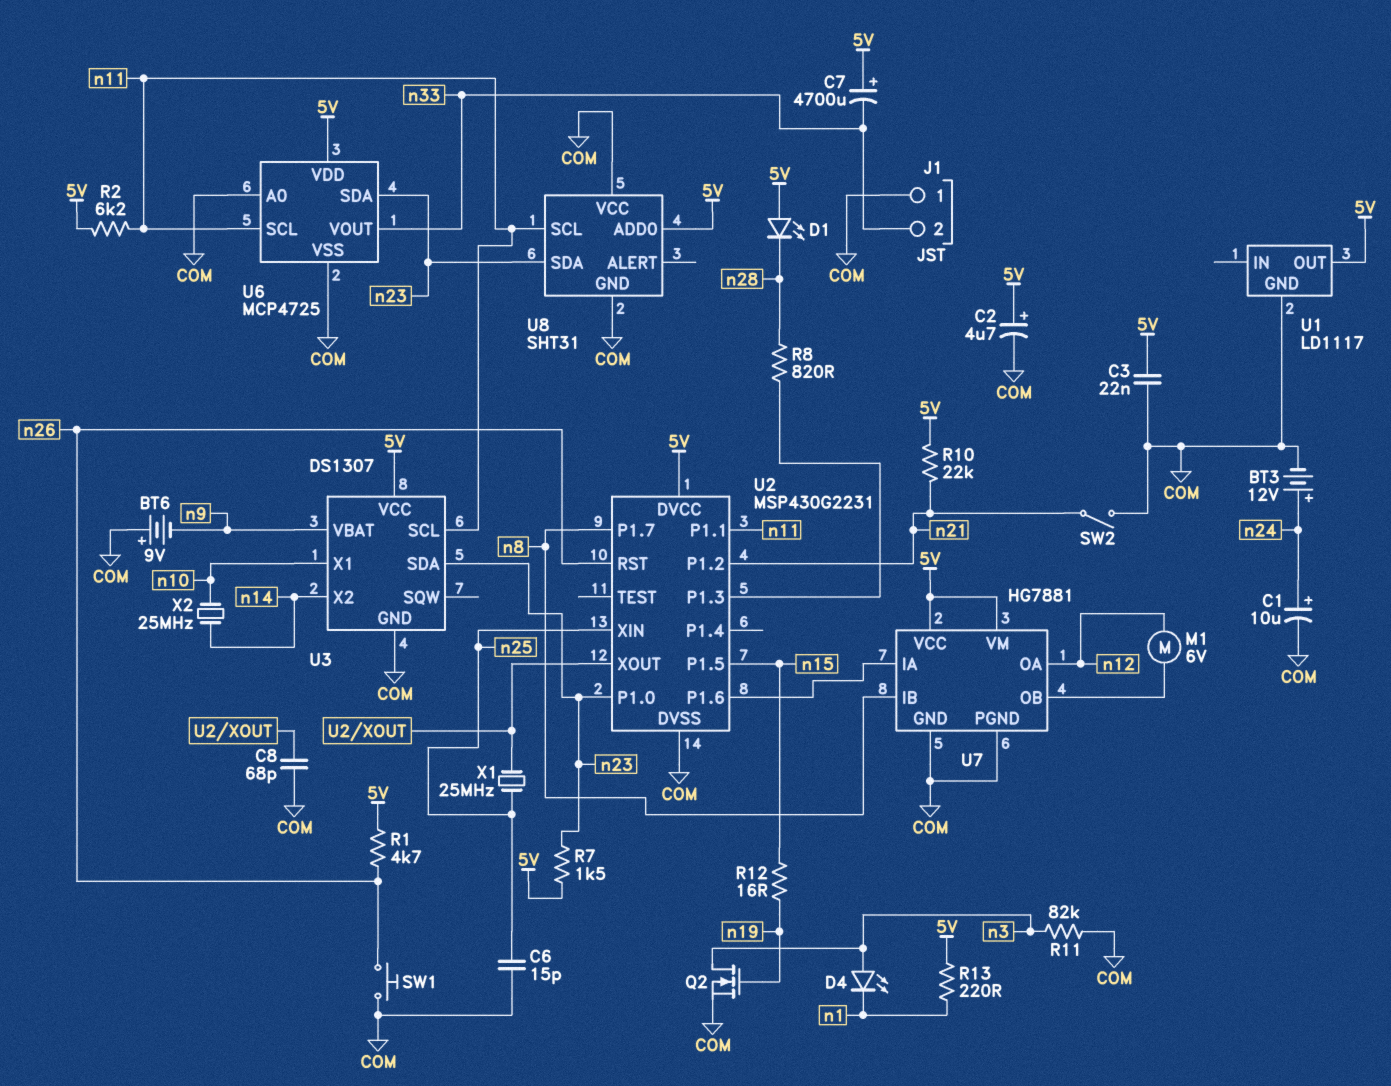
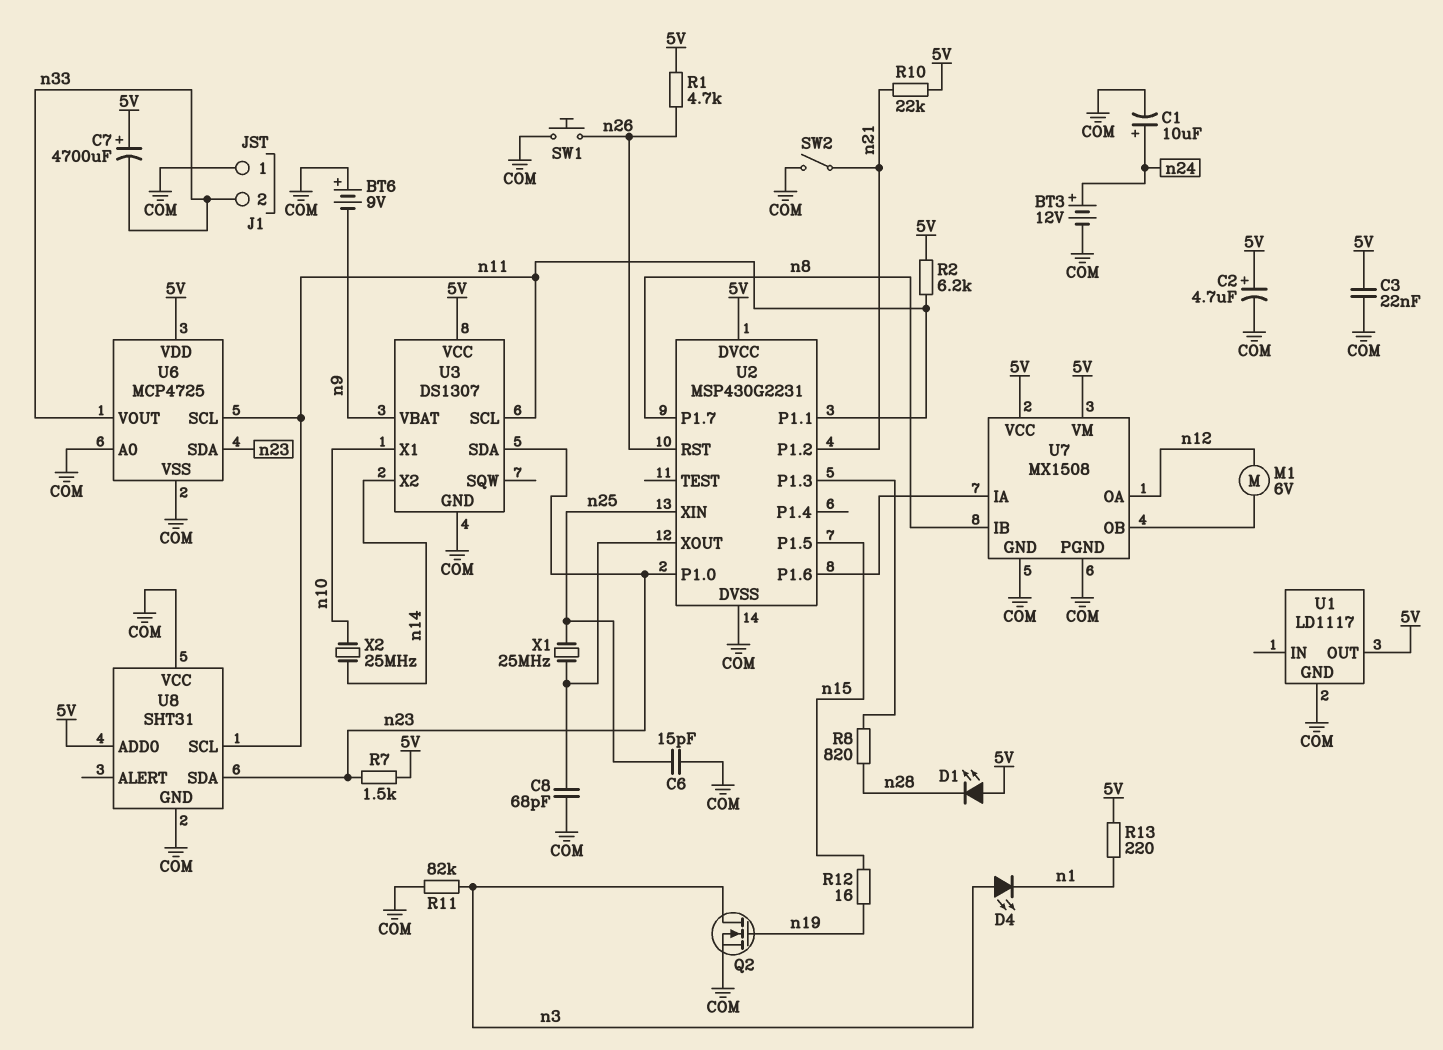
U7: HG7881 -> MX1508

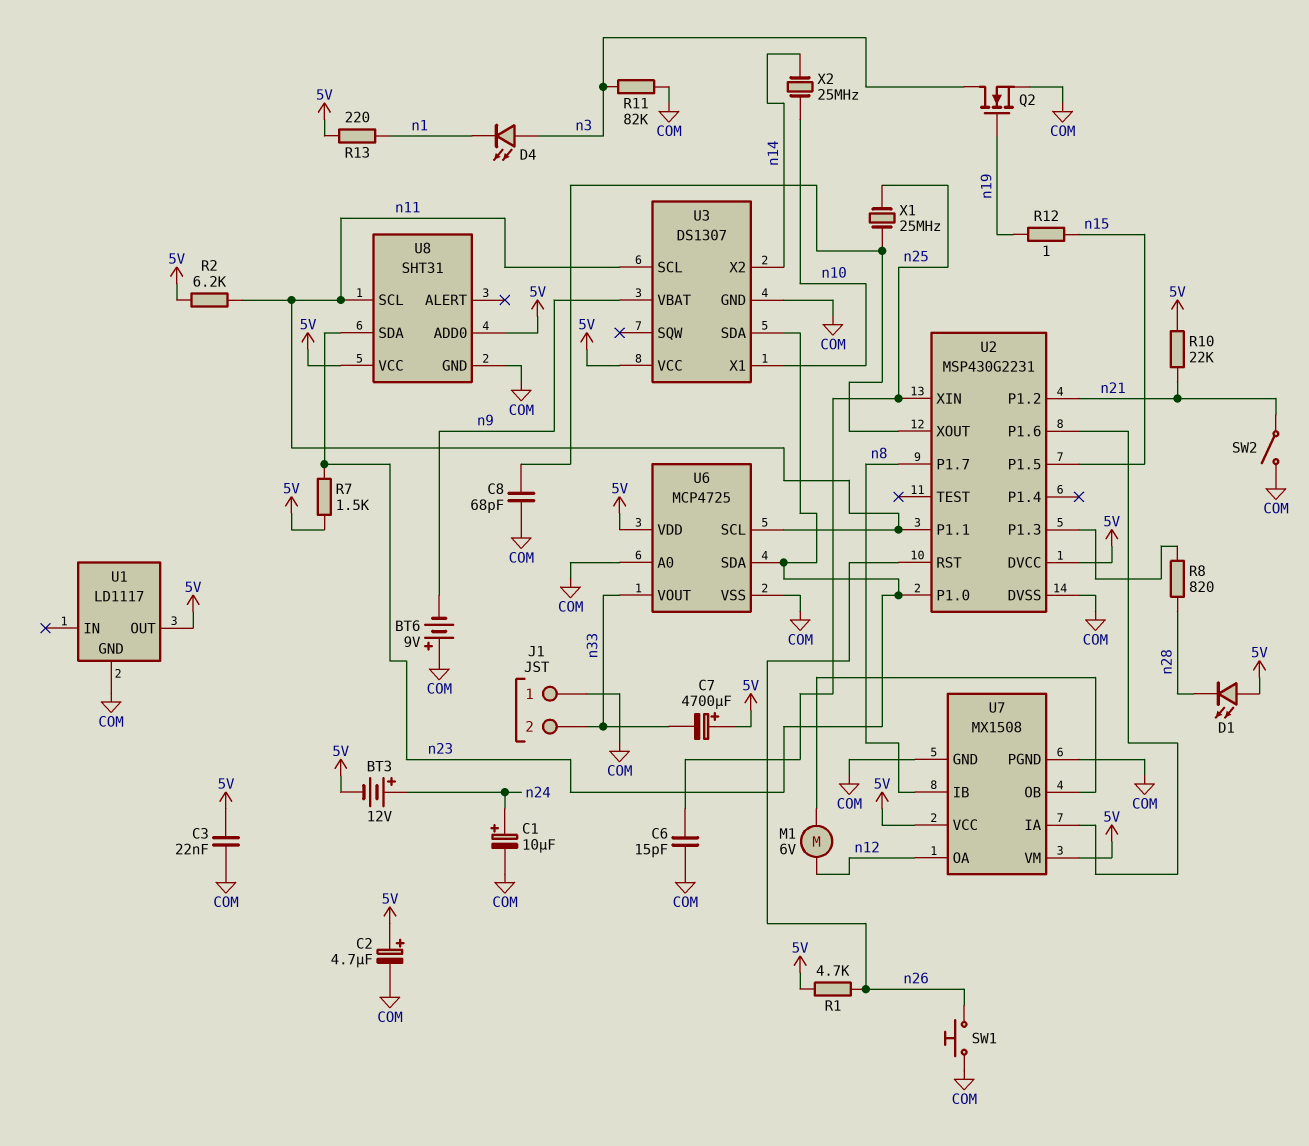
BT3: 12V (plus n24, minus COM) -> 12V (plus n24, minus 5V)
R12: 16 (n15, n19) -> 1 (n15, n19)
U8 pin VCC: COM -> 5V

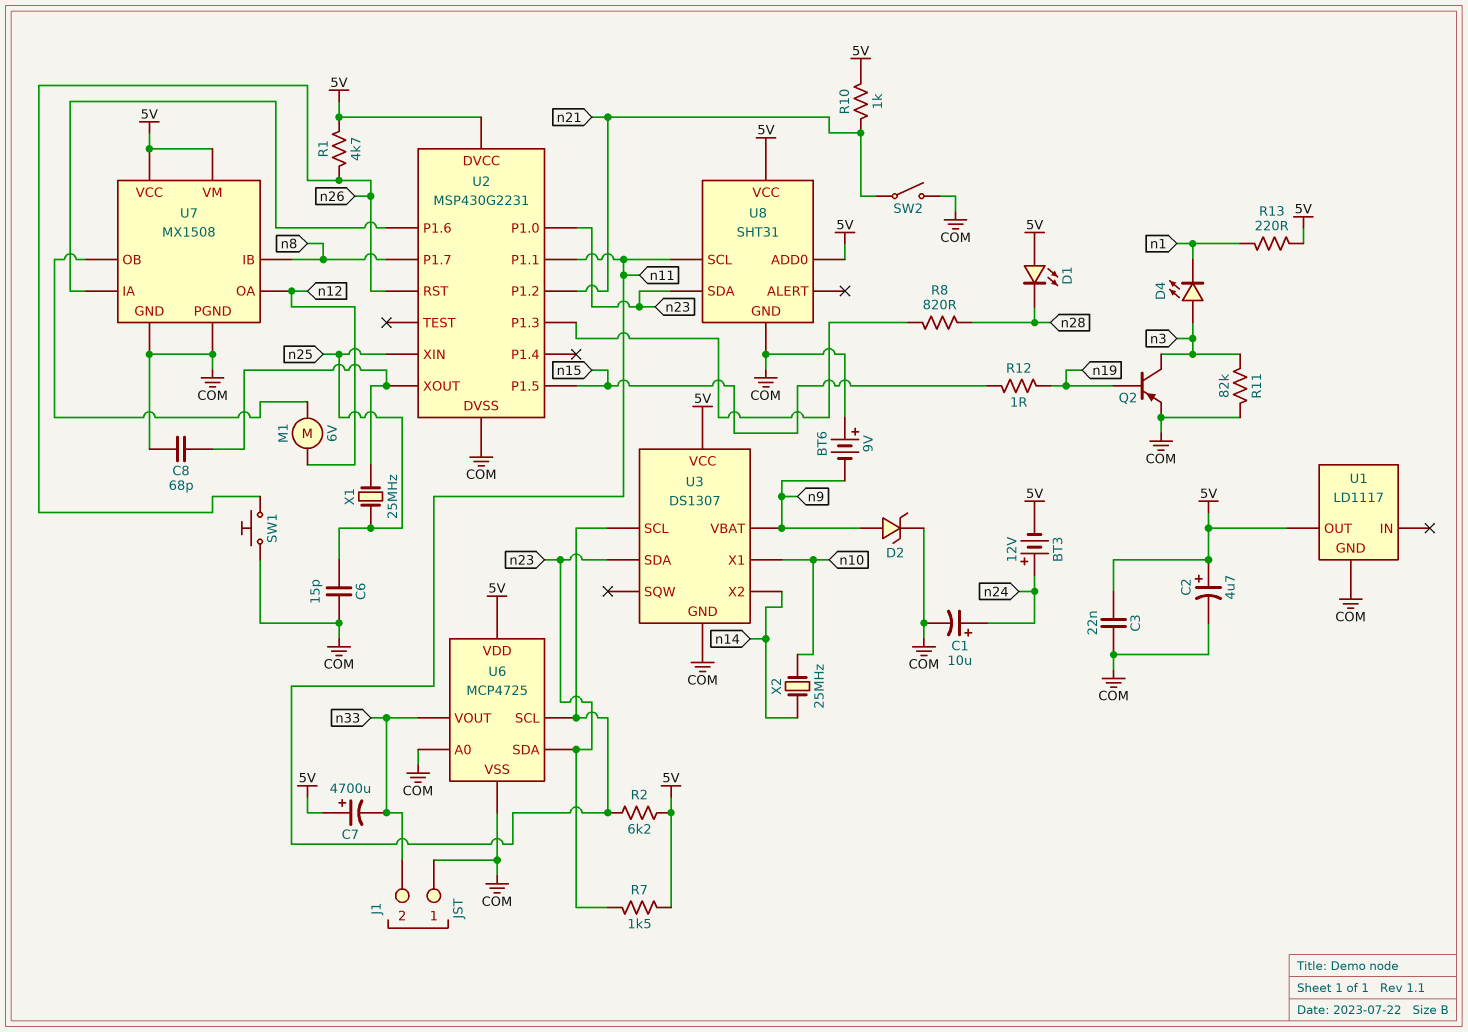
D2: none -> zener (A n9, K COM)
Q2: NMOS (G n19, D n3, S COM) -> PNP (B n19, C n3, E COM)
R10: 22k (5V, n21) -> 1k (5V, n21)

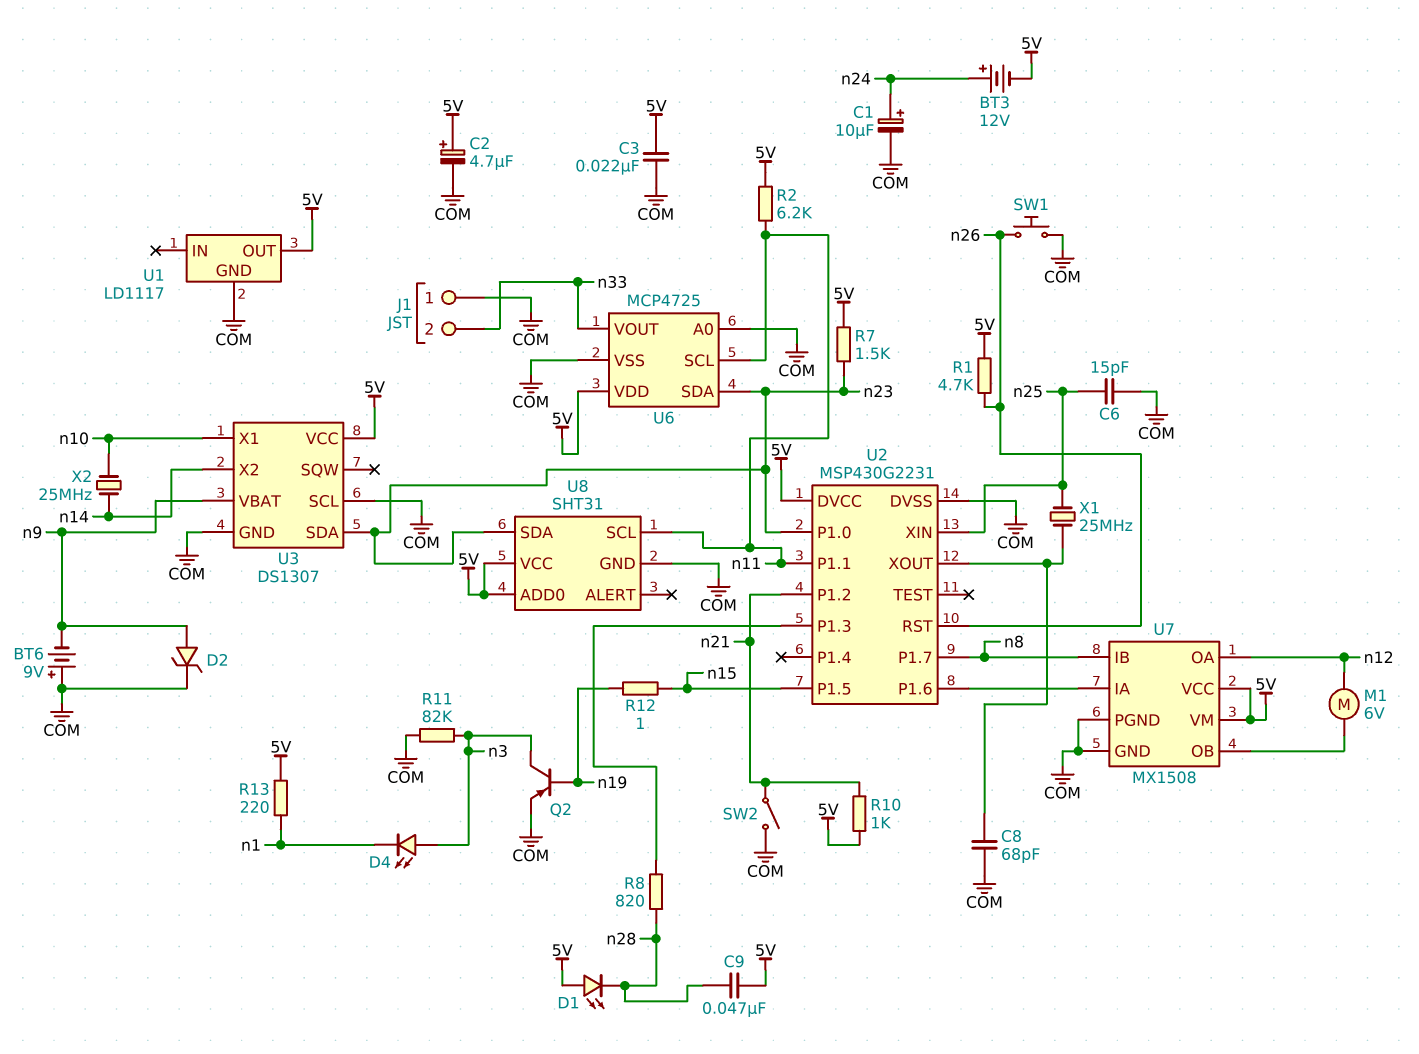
C7: 4700uF (plus 5V, minus n33) -> none
C9: none -> 47nF (5V, n28)
U3 pin SCL: n11 -> COM

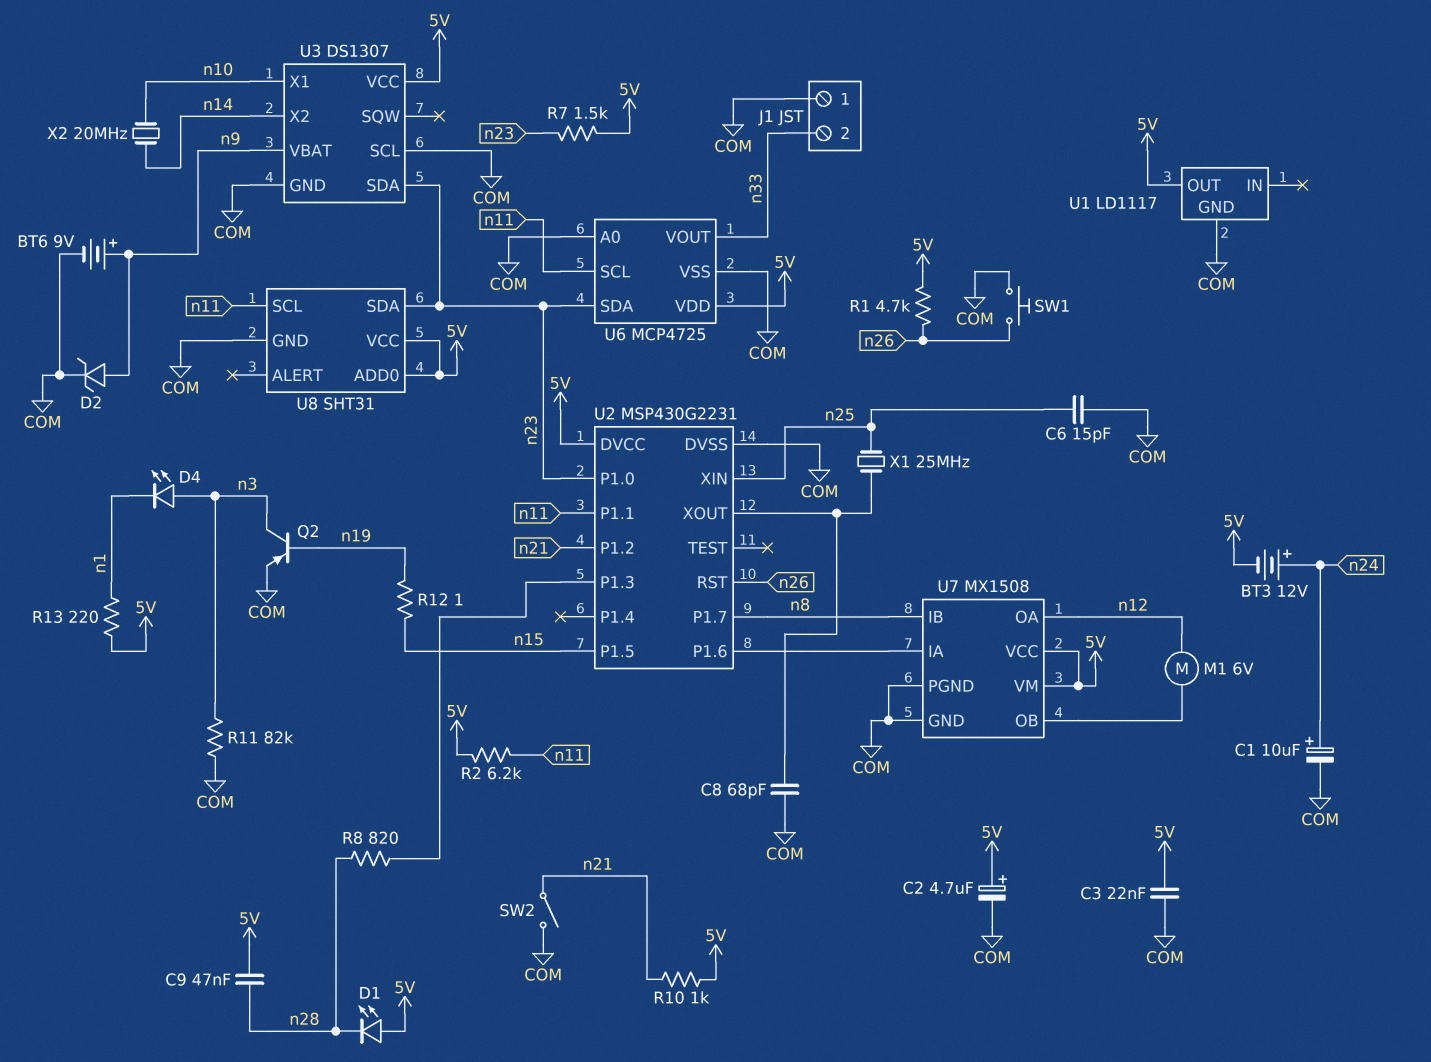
BT6: 9V (plus COM, minus n9) -> 9V (plus n9, minus COM)
X2: 25MHz (n10, n14) -> 20MHz (n10, n14)

